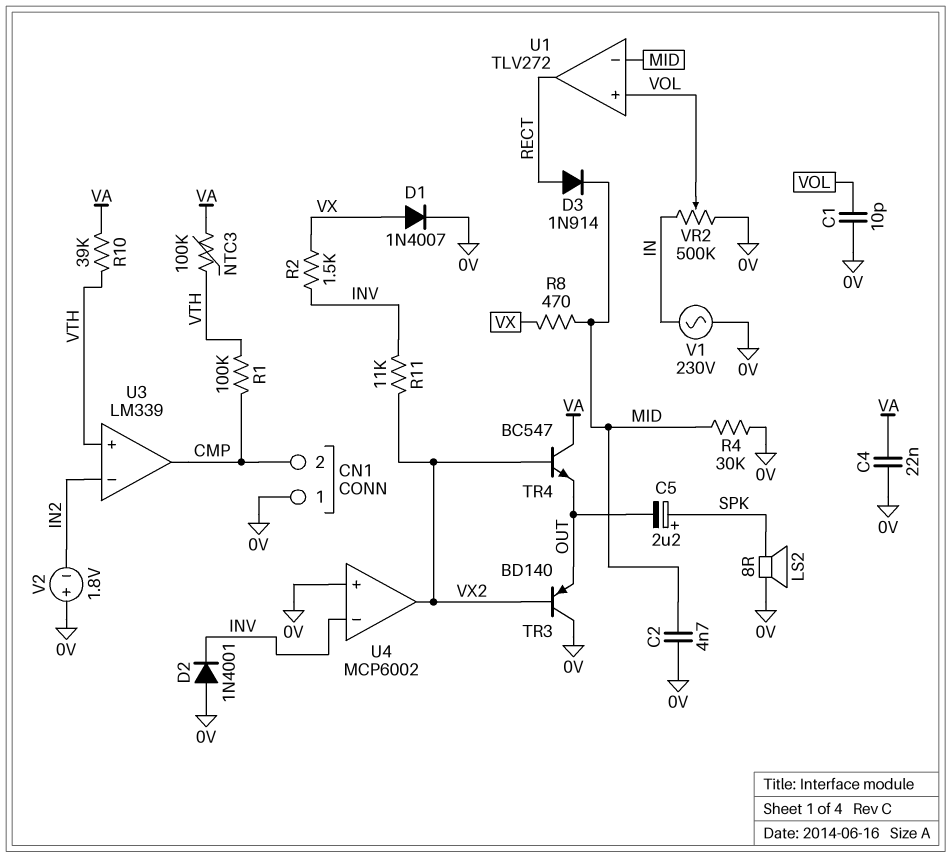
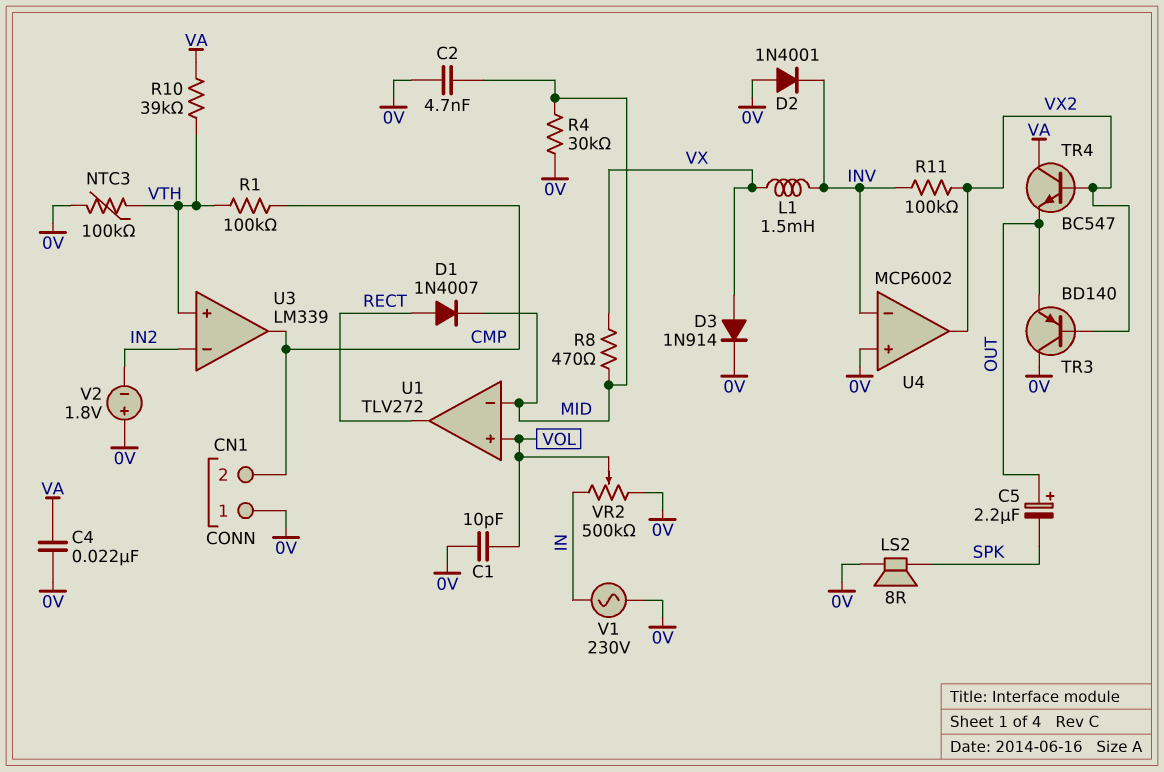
C5: 2.2uF (plus SPK, minus OUT) -> 2.2uF (plus OUT, minus SPK)
D1: diode 1N4007 (A VX, K 0V) -> diode 1N4007 (A RECT, K MID)
D3: diode 1N914 (A RECT, K MID) -> diode 1N914 (A VX, K 0V)
L1: none -> 1.5mH (INV, VX)
NTC3: 100k (VA, VTH) -> 100k (0V, VTH)
R2: 1.5k (INV, VX) -> none
R11: 11k (INV, VX2) -> 100k (INV, VX2)

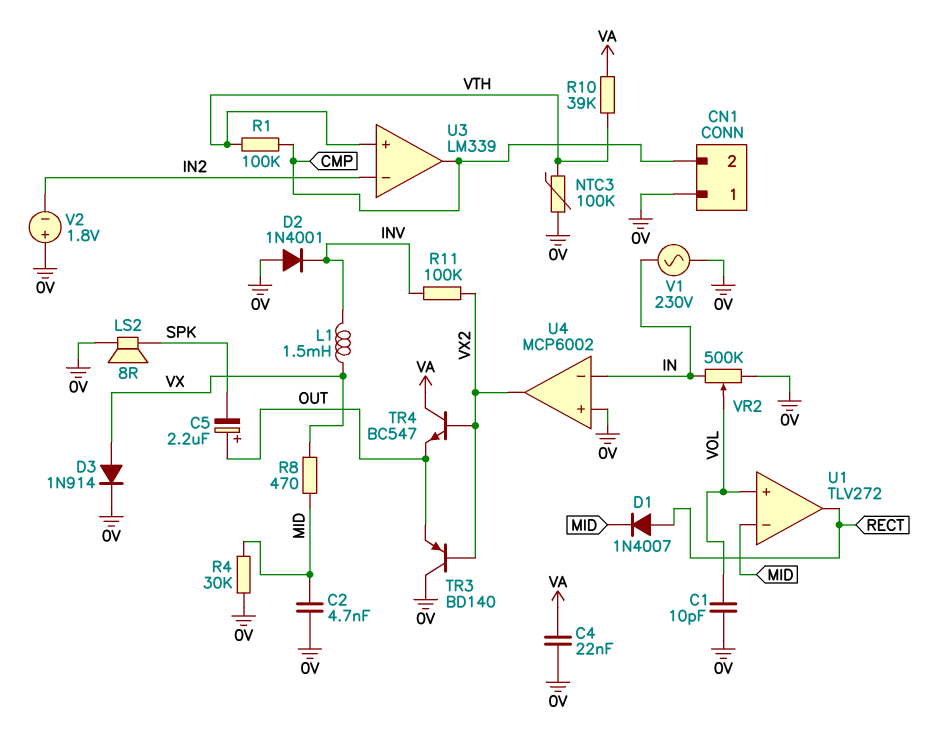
U4 pin in-: INV -> IN

